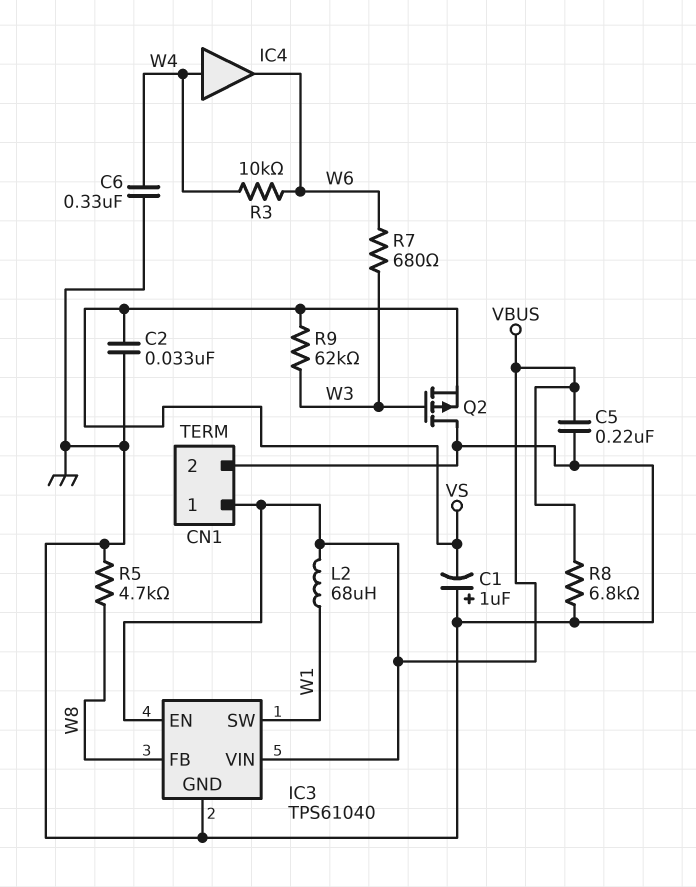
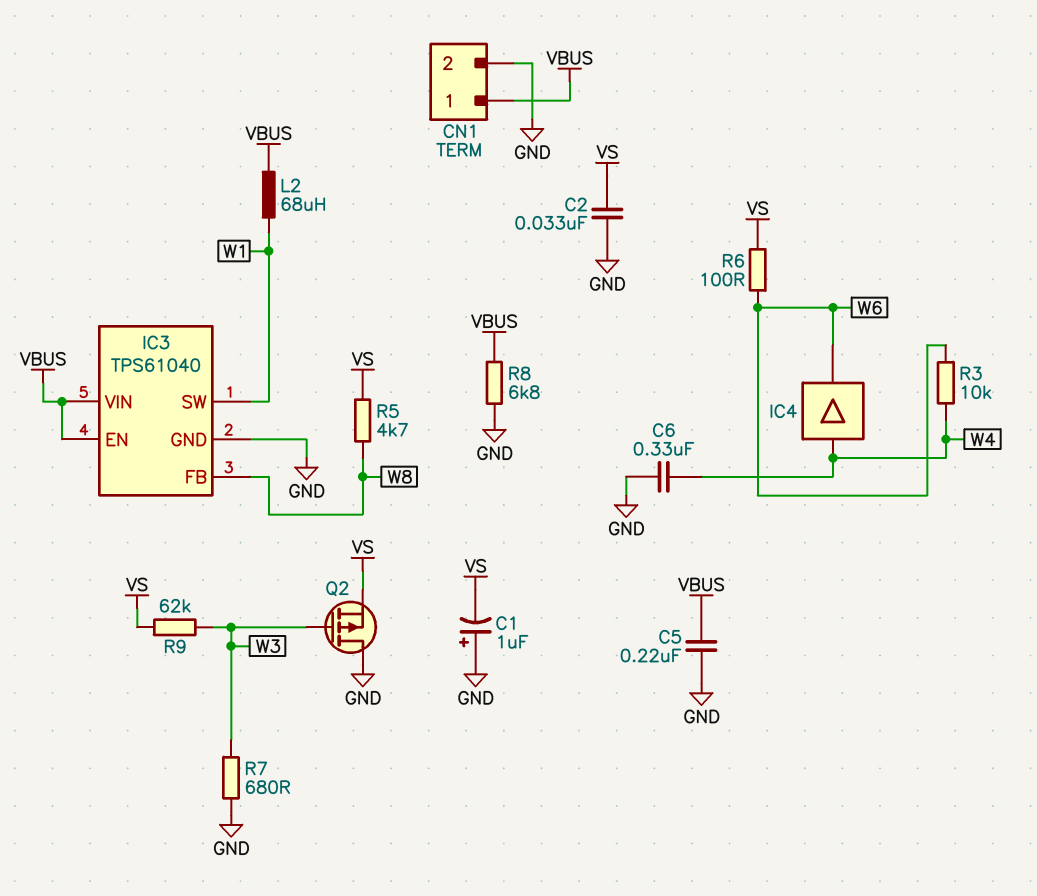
R5: 4.7k (GND, W8) -> 4.7k (VS, W8)
R6: none -> 100 (VS, W6)
R7: 680 (W3, W6) -> 680 (GND, W3)

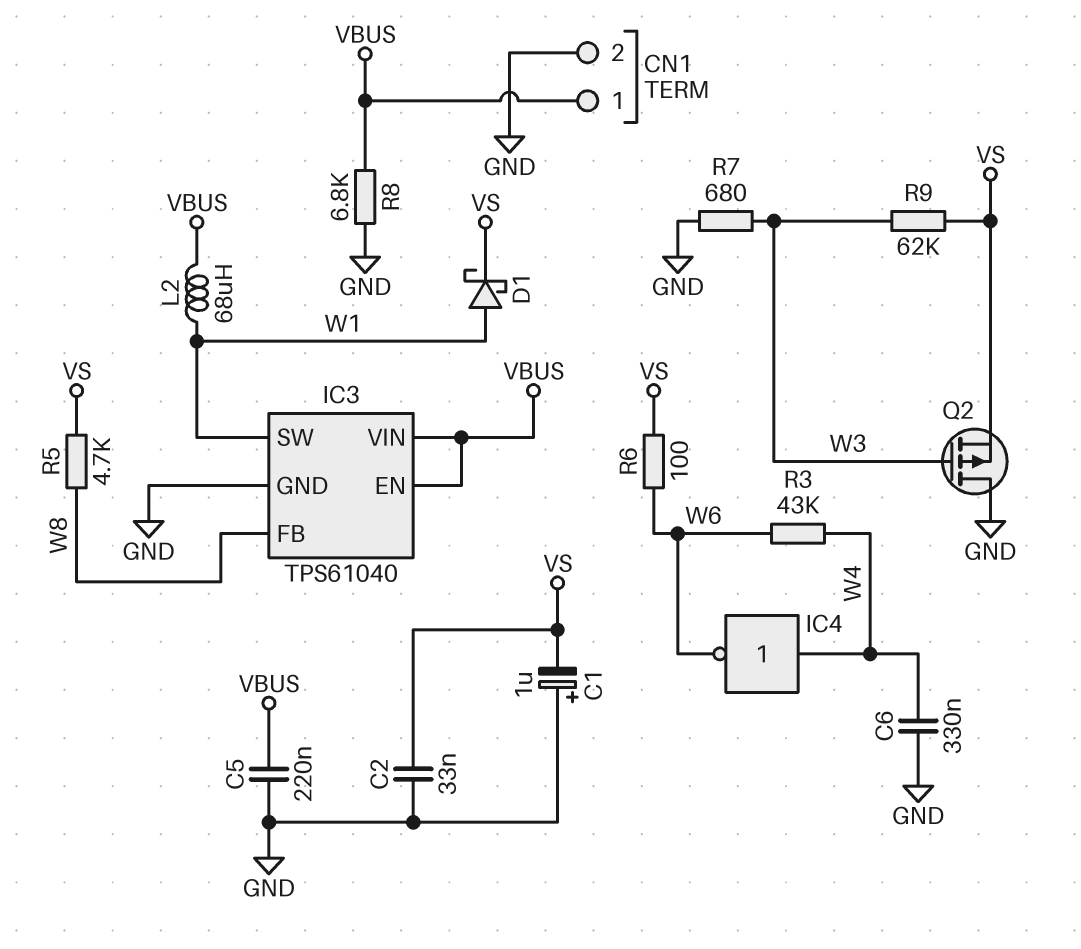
D1: none -> schottky (A W1, K VS)
IC4: buffer (in W4, out W6) -> NOT (in W4, out W6)
R3: 10k (W4, W6) -> 43k (W4, W6)

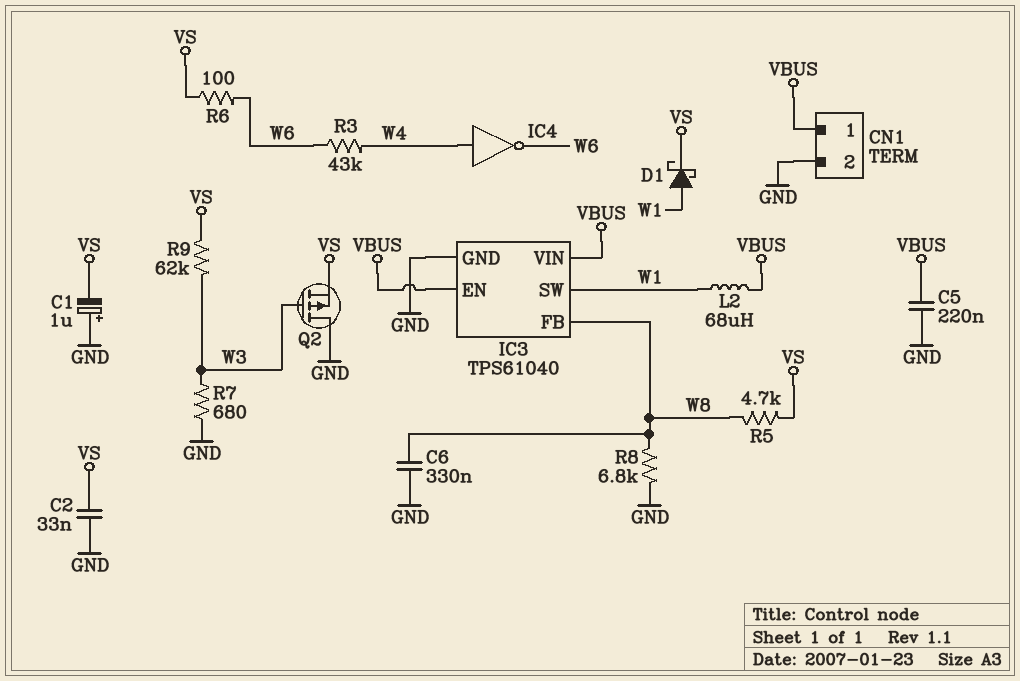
C6: 330nF (GND, W4) -> 330nF (GND, W8)
R8: 6.8k (GND, VBUS) -> 6.8k (GND, W8)

